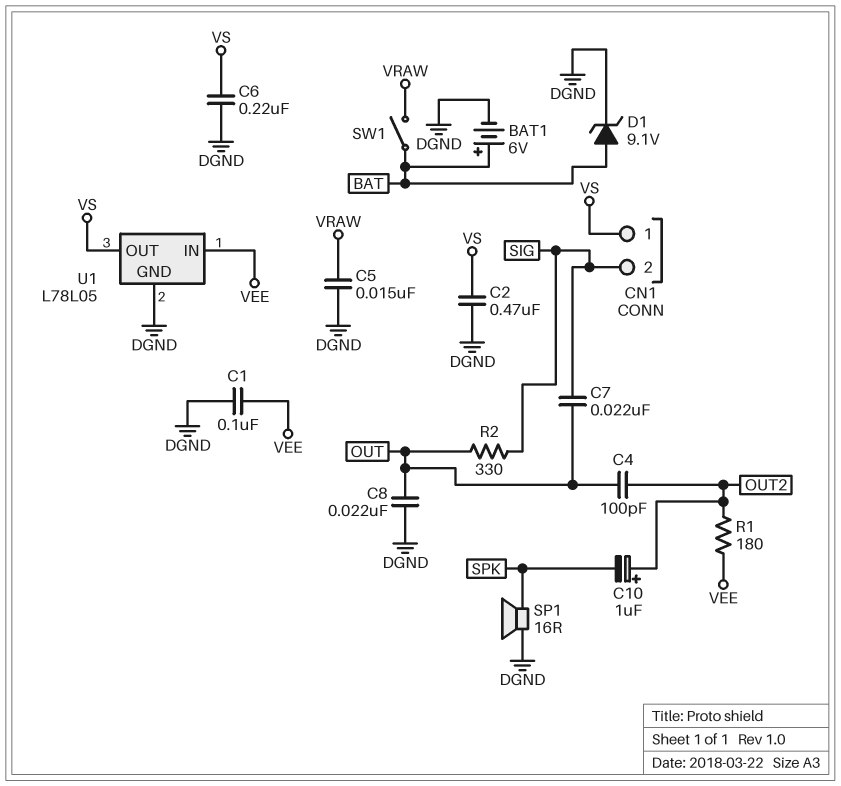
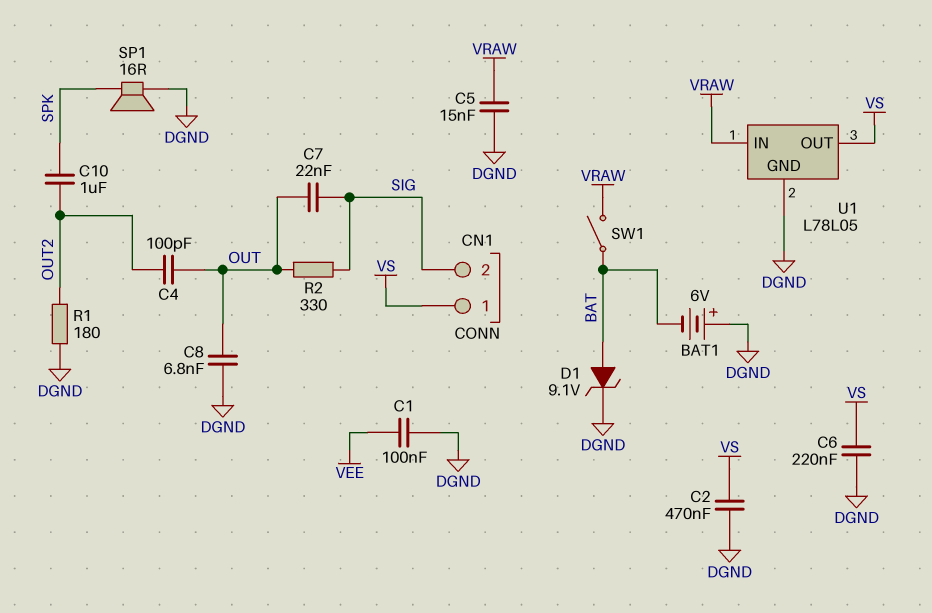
BAT1: 6V (plus BAT, minus DGND) -> 6V (plus DGND, minus BAT)
C8: 22nF (DGND, OUT) -> 6.8nF (DGND, OUT)
C10: 1uF (plus OUT2, minus SPK) -> 1uF (OUT2, SPK)
R1: 180 (OUT2, VEE) -> 180 (DGND, OUT2)
U1 pin IN: VEE -> VRAW

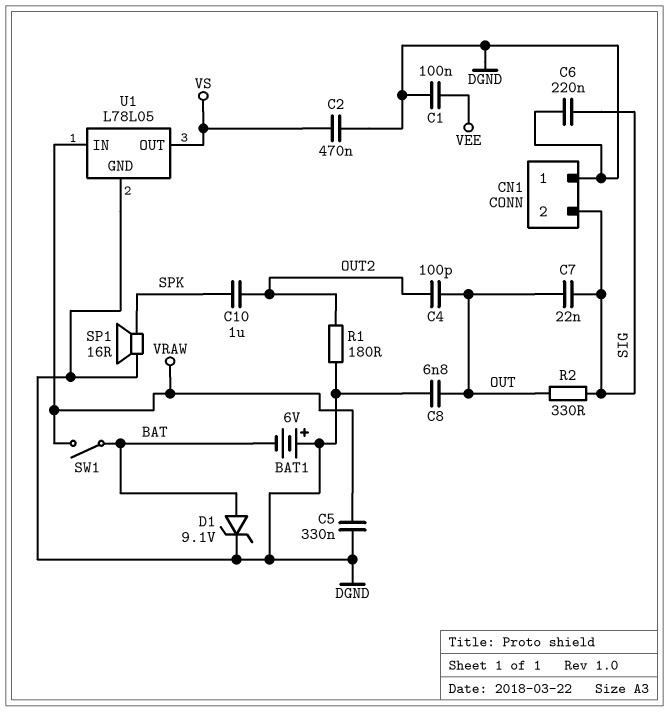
C5: 15nF (DGND, VRAW) -> 330nF (DGND, VRAW)
C6: 220nF (DGND, VS) -> 220nF (DGND, SIG)
CN1 pin 1: VS -> DGND

